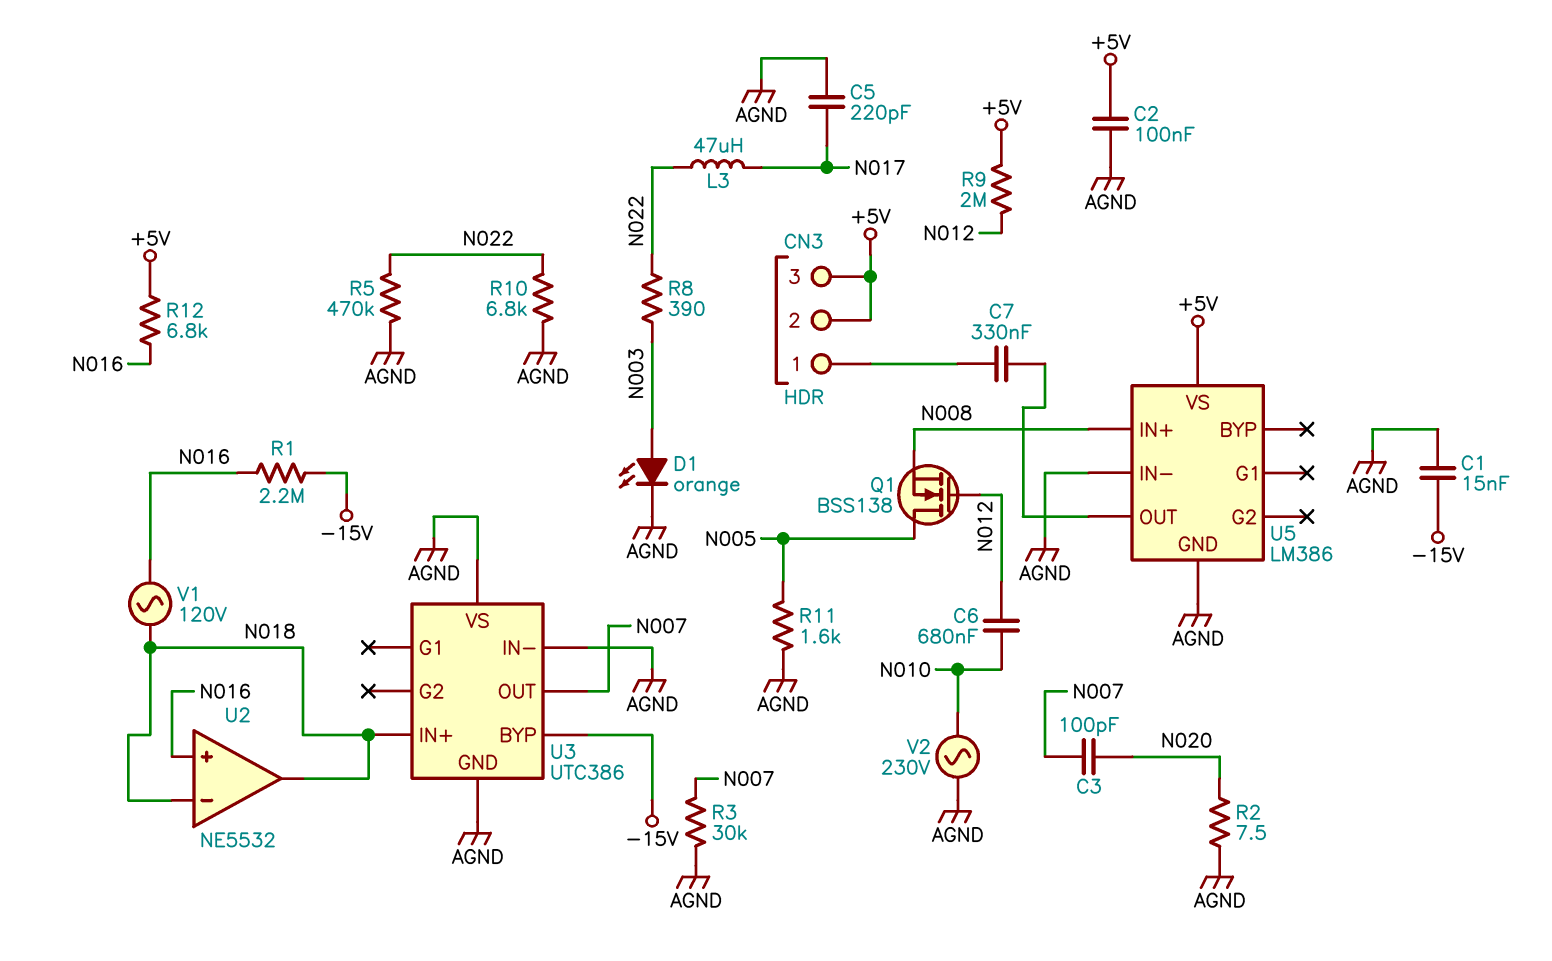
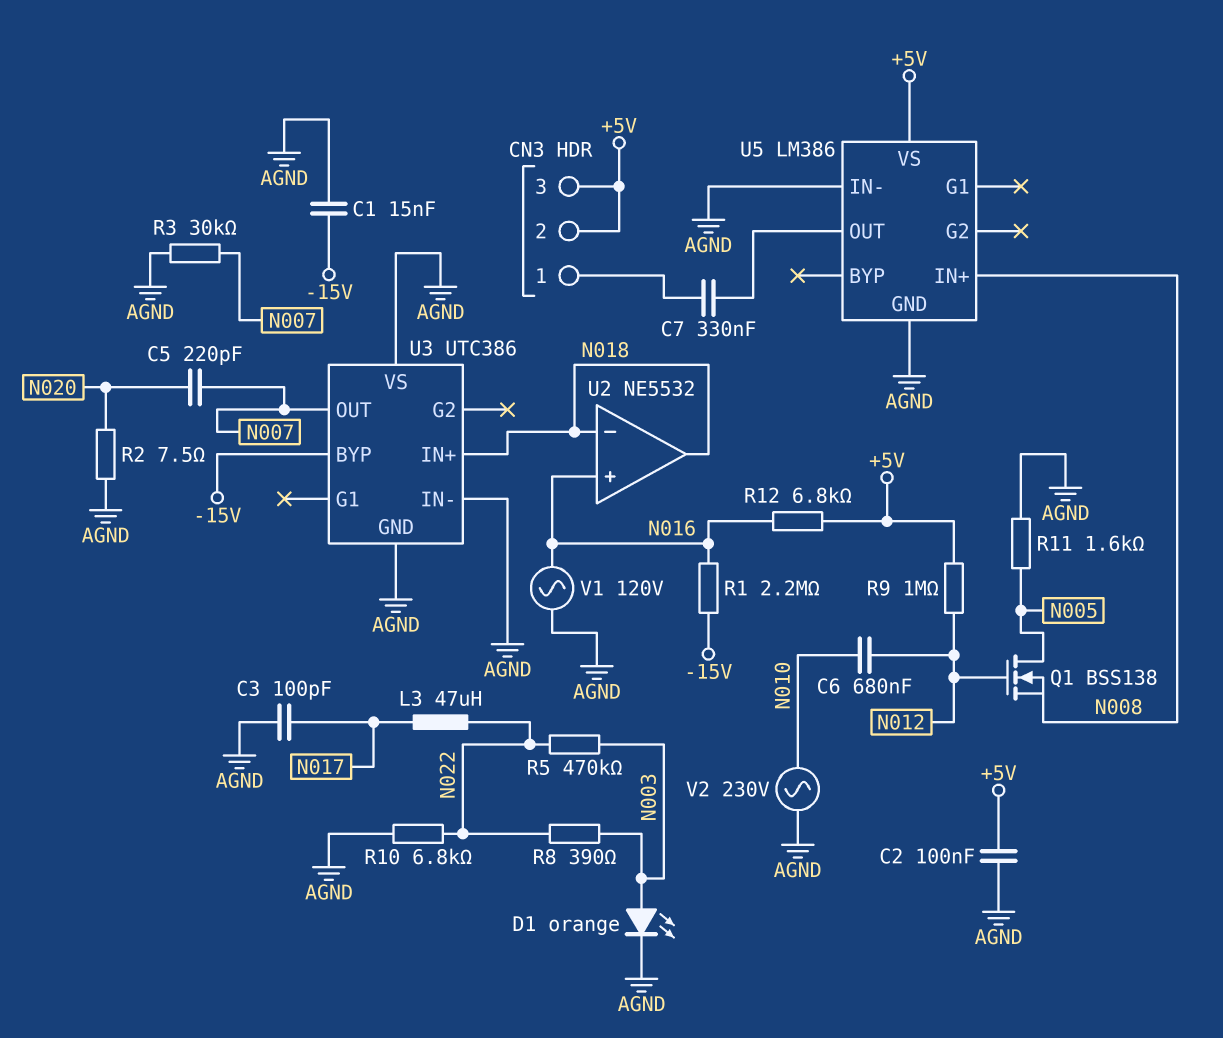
C3: 100pF (N007, N020) -> 100pF (AGND, N017)
C5: 220pF (AGND, N017) -> 220pF (N007, N020)
R5: 470k (AGND, N022) -> 470k (N003, N022)
R9: 2M (+5V, N012) -> 1M (+5V, N012)
V1: AC 120V (N016, N018) -> AC 120V (AGND, N016)

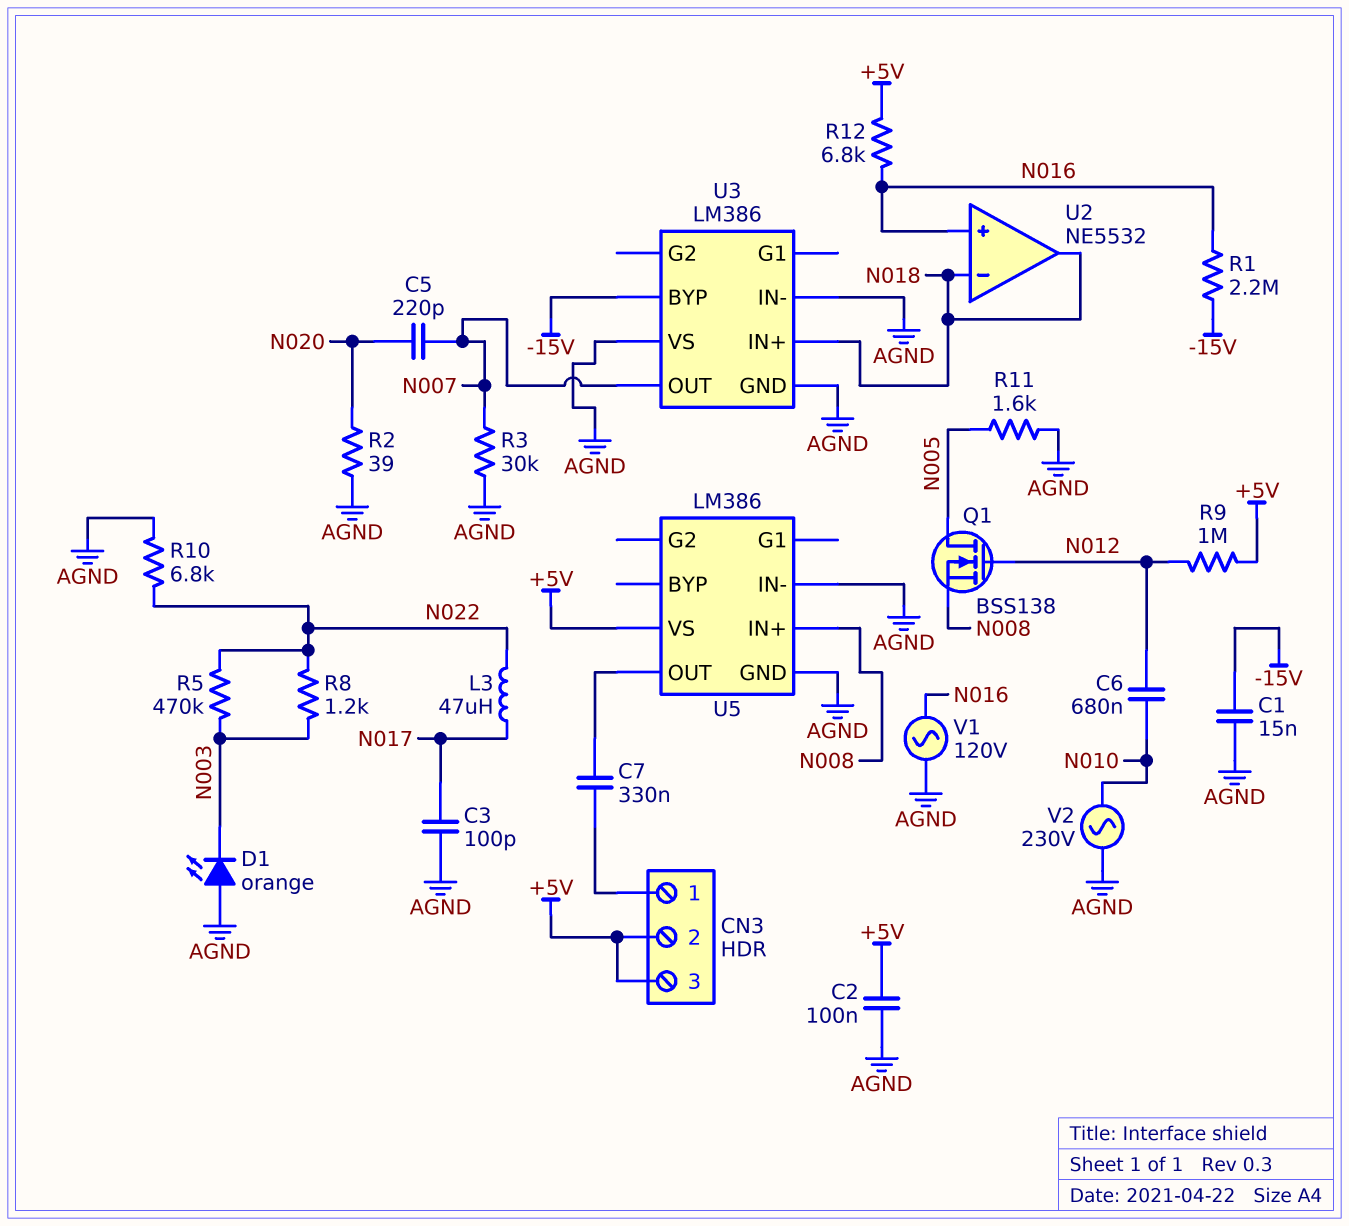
D1: LED orange (A N003, K AGND) -> LED orange (A AGND, K N003)
R2: 7.5 (AGND, N020) -> 39 (AGND, N020)
R8: 390 (N003, N022) -> 1.2k (N003, N022)
U3: UTC386 -> LM386

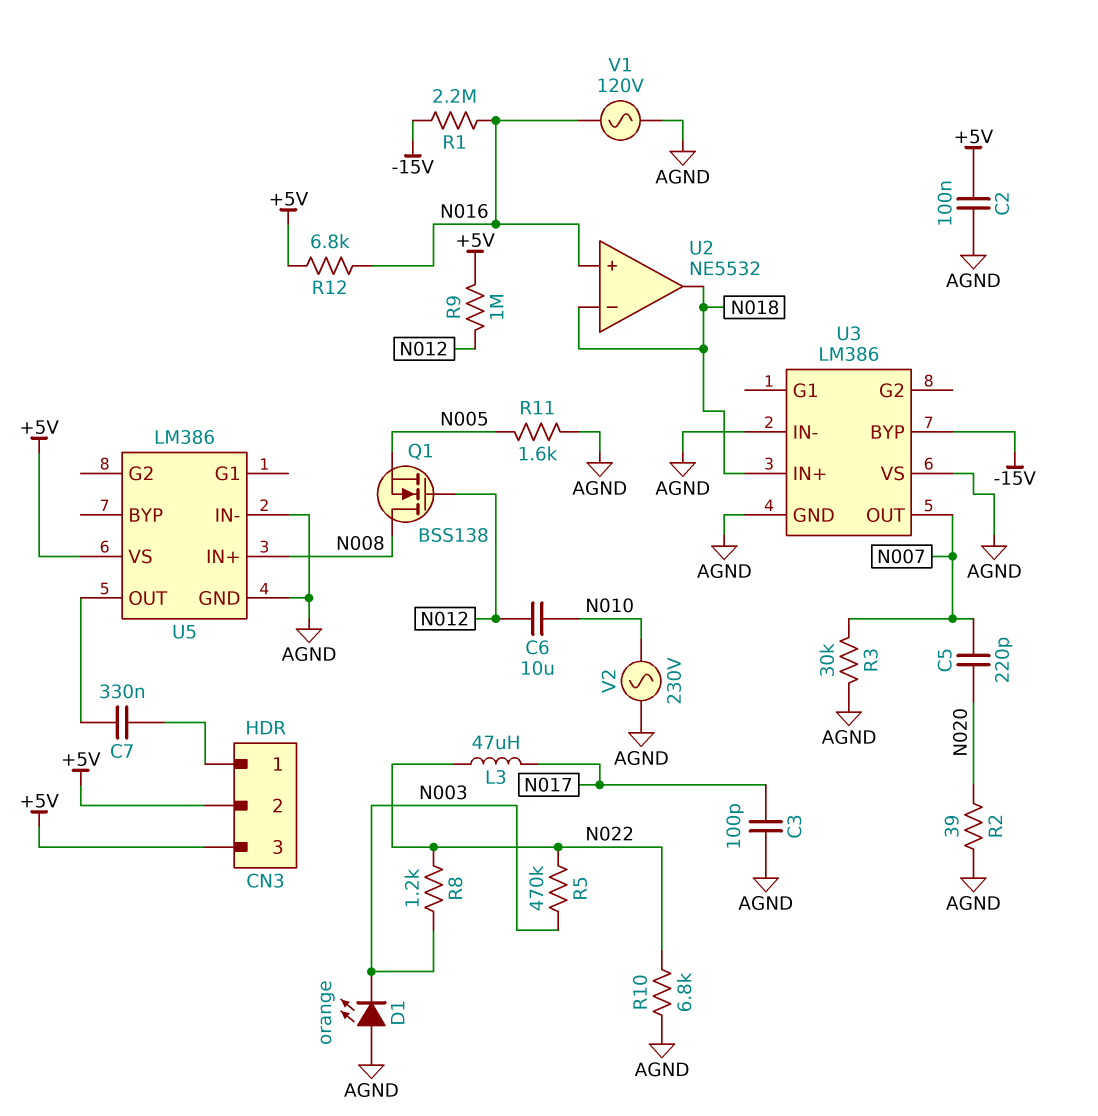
C1: 15nF (-15V, AGND) -> none
C6: 680nF (N010, N012) -> 10uF (N010, N012)
Q1: NMOS BSS138 (G N012, D N005, S N008) -> NMOS BSS138 (G N012, D N008, S N005)

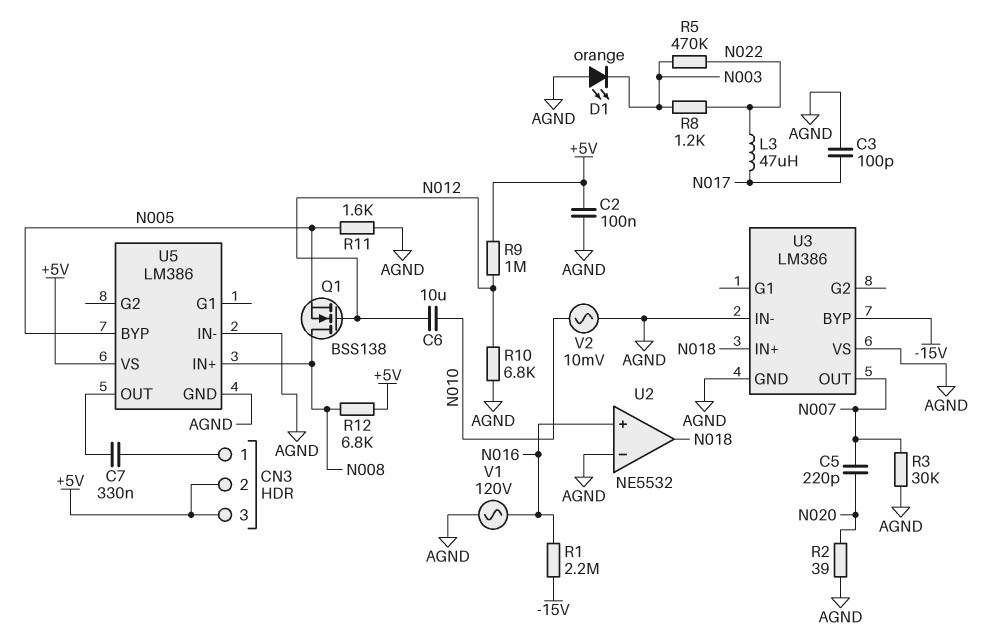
R10: 6.8k (AGND, N022) -> 6.8k (AGND, N012)
R12: 6.8k (+5V, N016) -> 6.8k (+5V, N008)
U2 pin in-: N018 -> AGND
U5 pin BYP: none -> N005
V2: AC 230V (AGND, N010) -> AC 10mV (AGND, N010)

